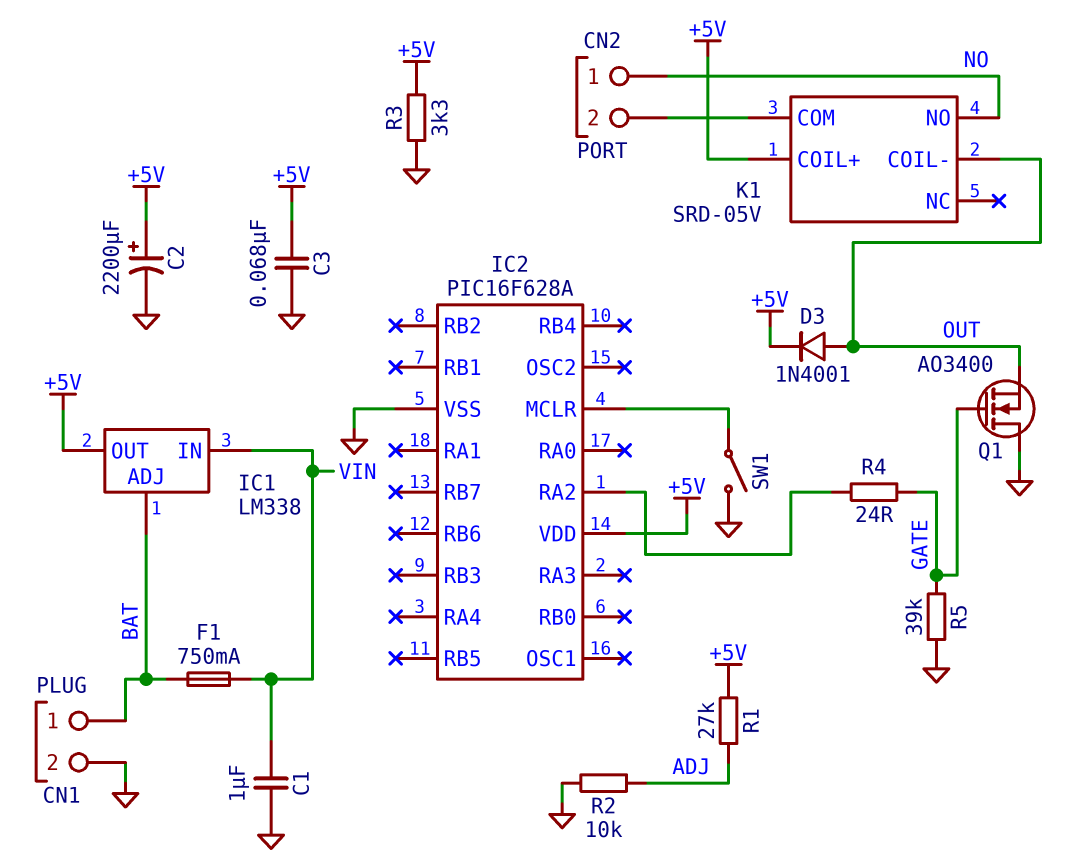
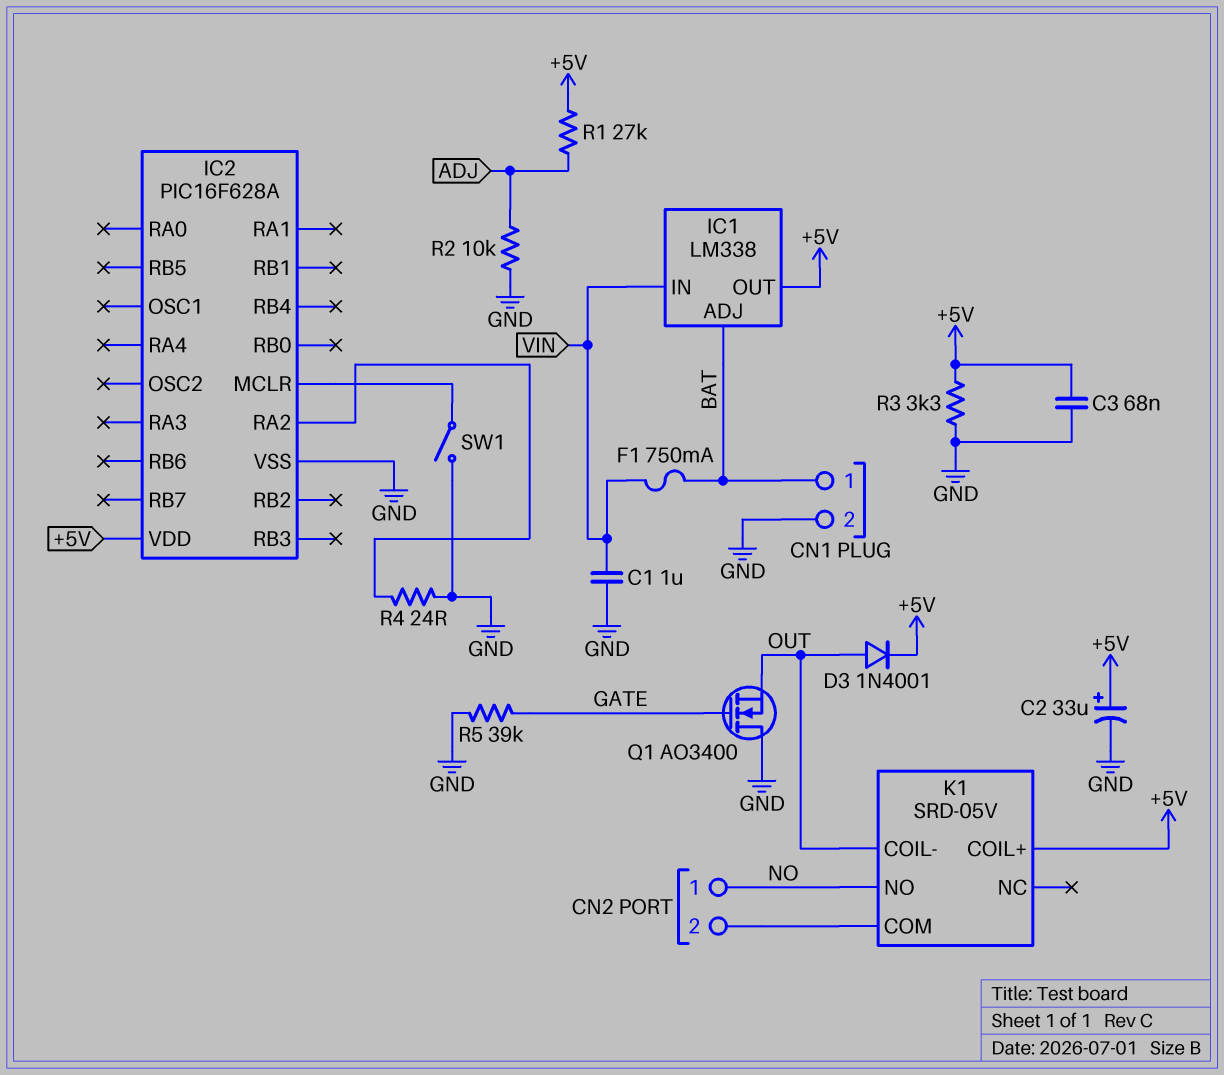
C2: 2200uF (plus +5V, minus GND) -> 33uF (plus +5V, minus GND)
R4: 24 (GATE, IC2/RA2) -> 24 (GND, IC2/RA2)

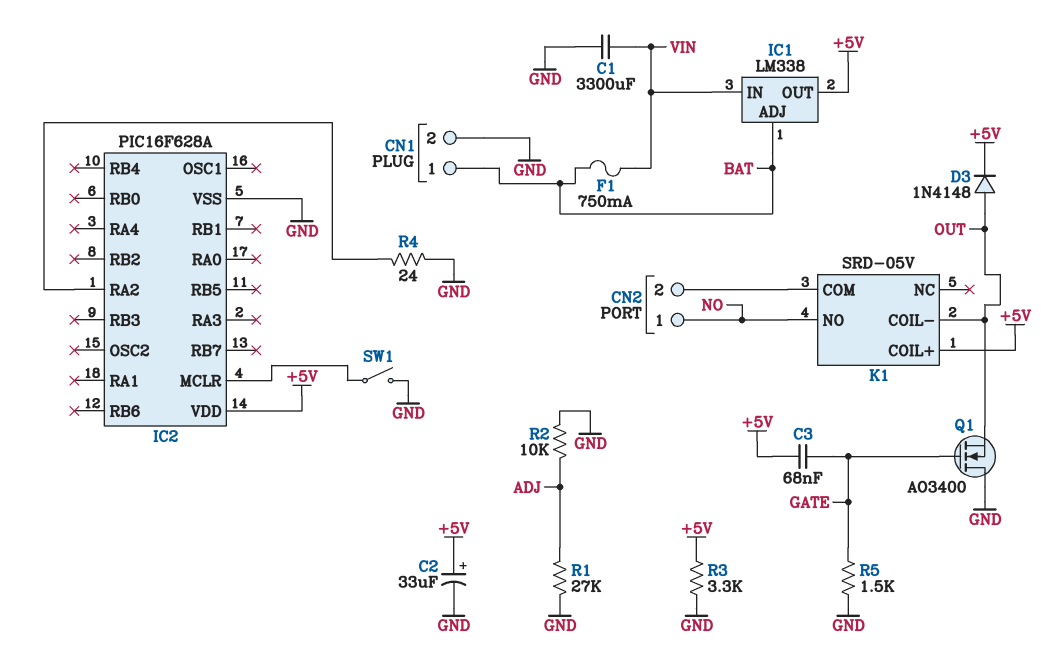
C1: 1uF (GND, VIN) -> 3300uF (GND, VIN)
C3: 68nF (+5V, GND) -> 68nF (+5V, GATE)
D3: diode 1N4001 (A OUT, K +5V) -> diode 1N4148 (A OUT, K +5V)
R1: 27k (+5V, ADJ) -> 27k (ADJ, GND)
R5: 39k (GATE, GND) -> 1.5k (GATE, GND)

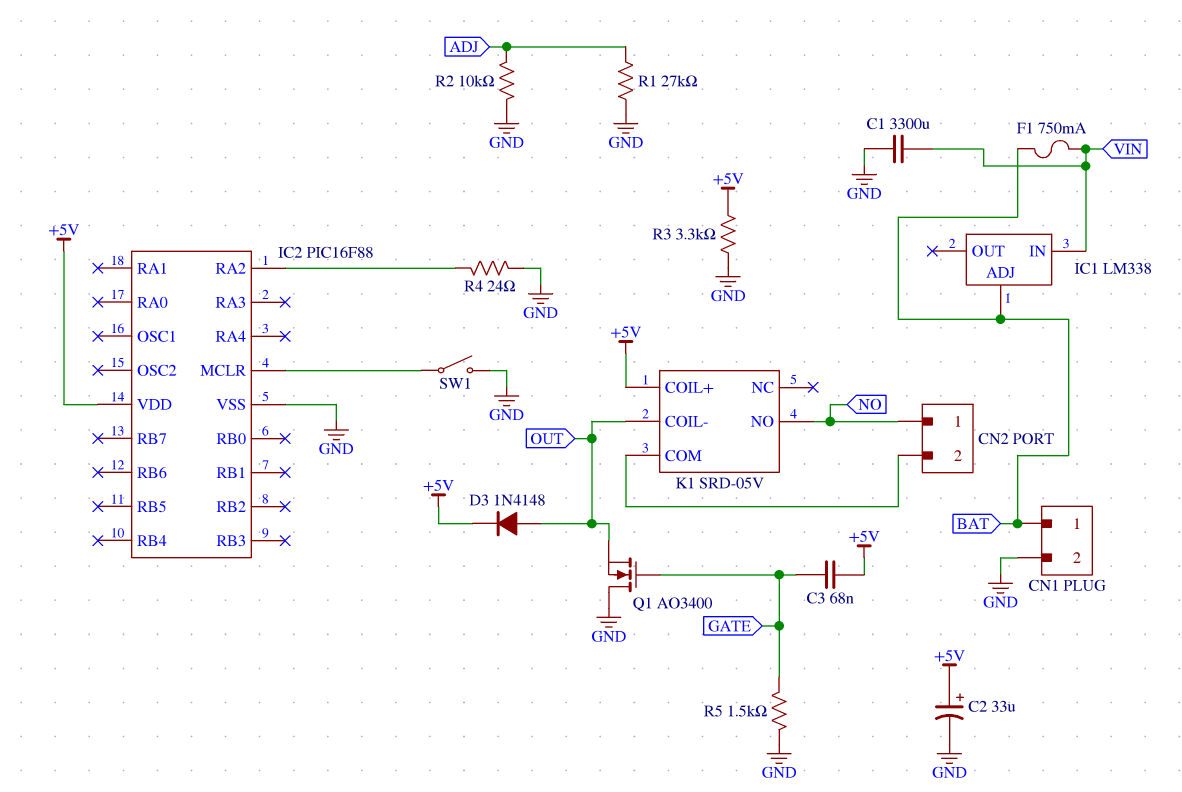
IC1 pin OUT: +5V -> none
IC2: PIC16F628A -> PIC16F88

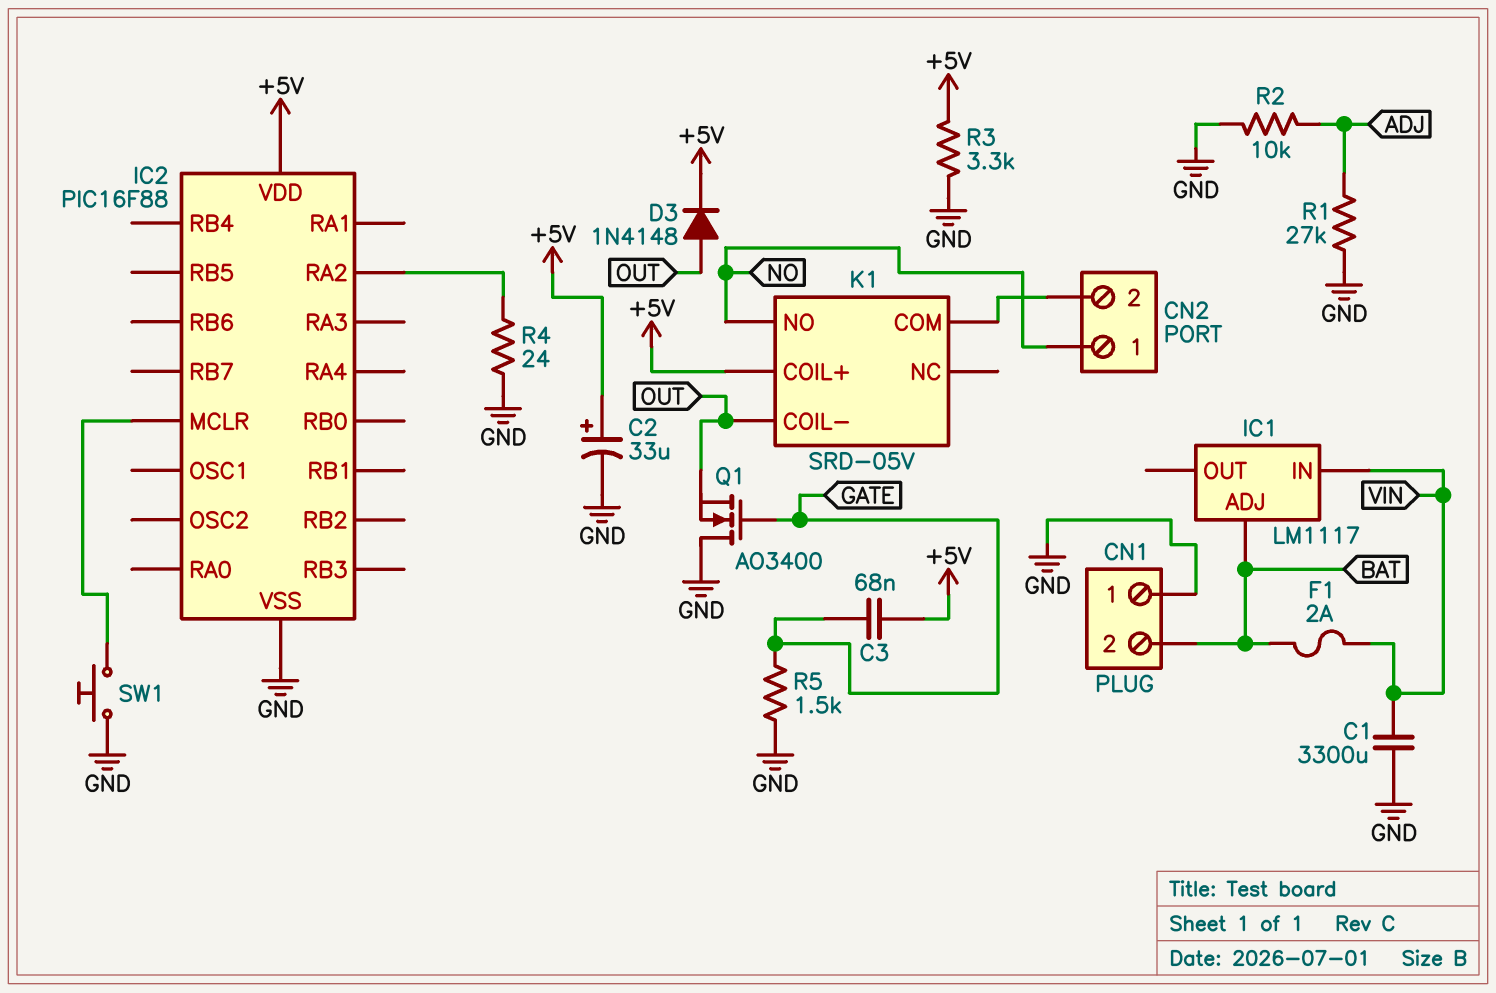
CN1 pin 1: BAT -> GND
CN1 pin 2: GND -> BAT
F1: 750mA (BAT, VIN) -> 2A (BAT, VIN)
IC1: LM338 -> LM1117
SW1: switch (GND, IC2/MCLR) -> button (GND, IC2/MCLR)

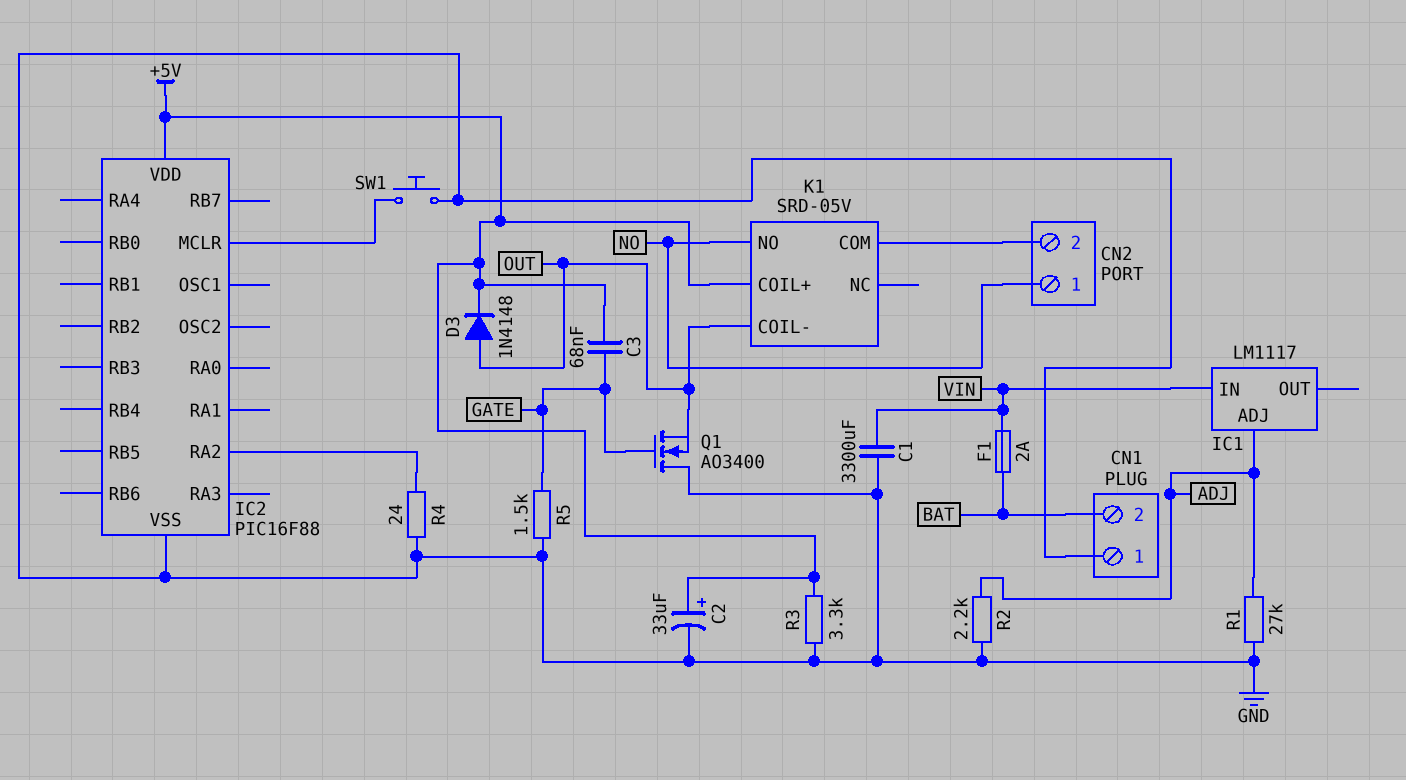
IC1 pin ADJ: BAT -> ADJ
R2: 10k (ADJ, GND) -> 2.2k (ADJ, GND)

